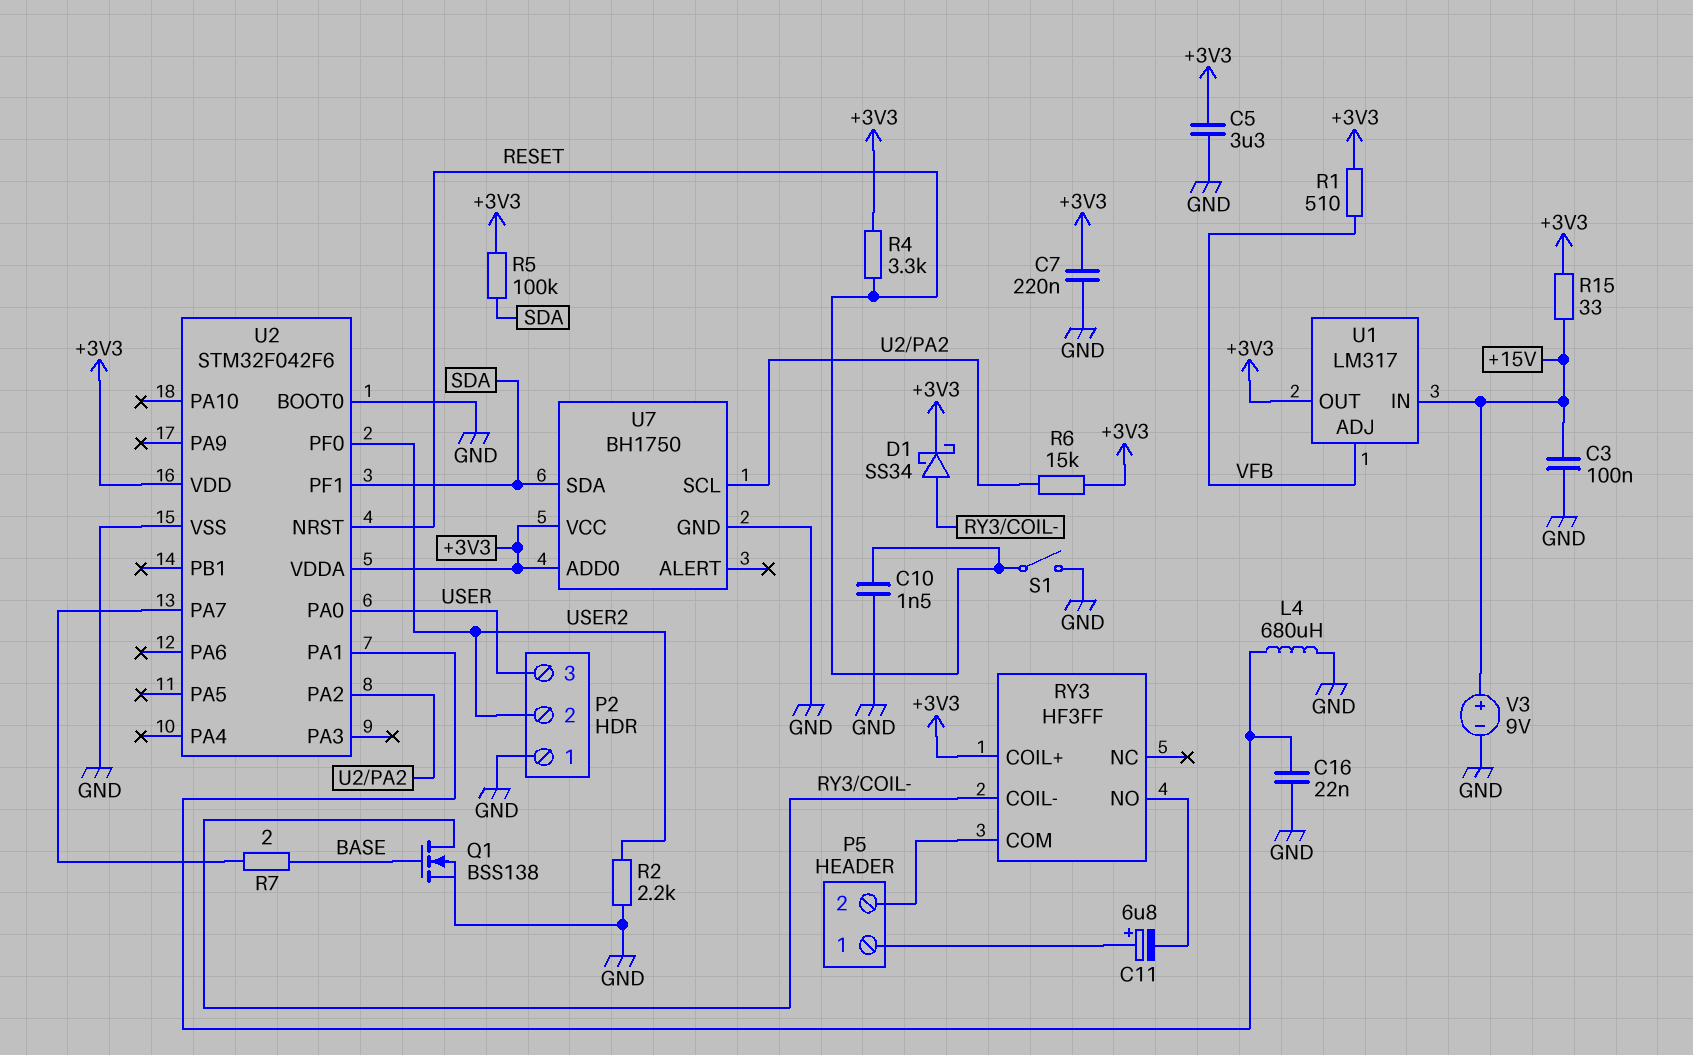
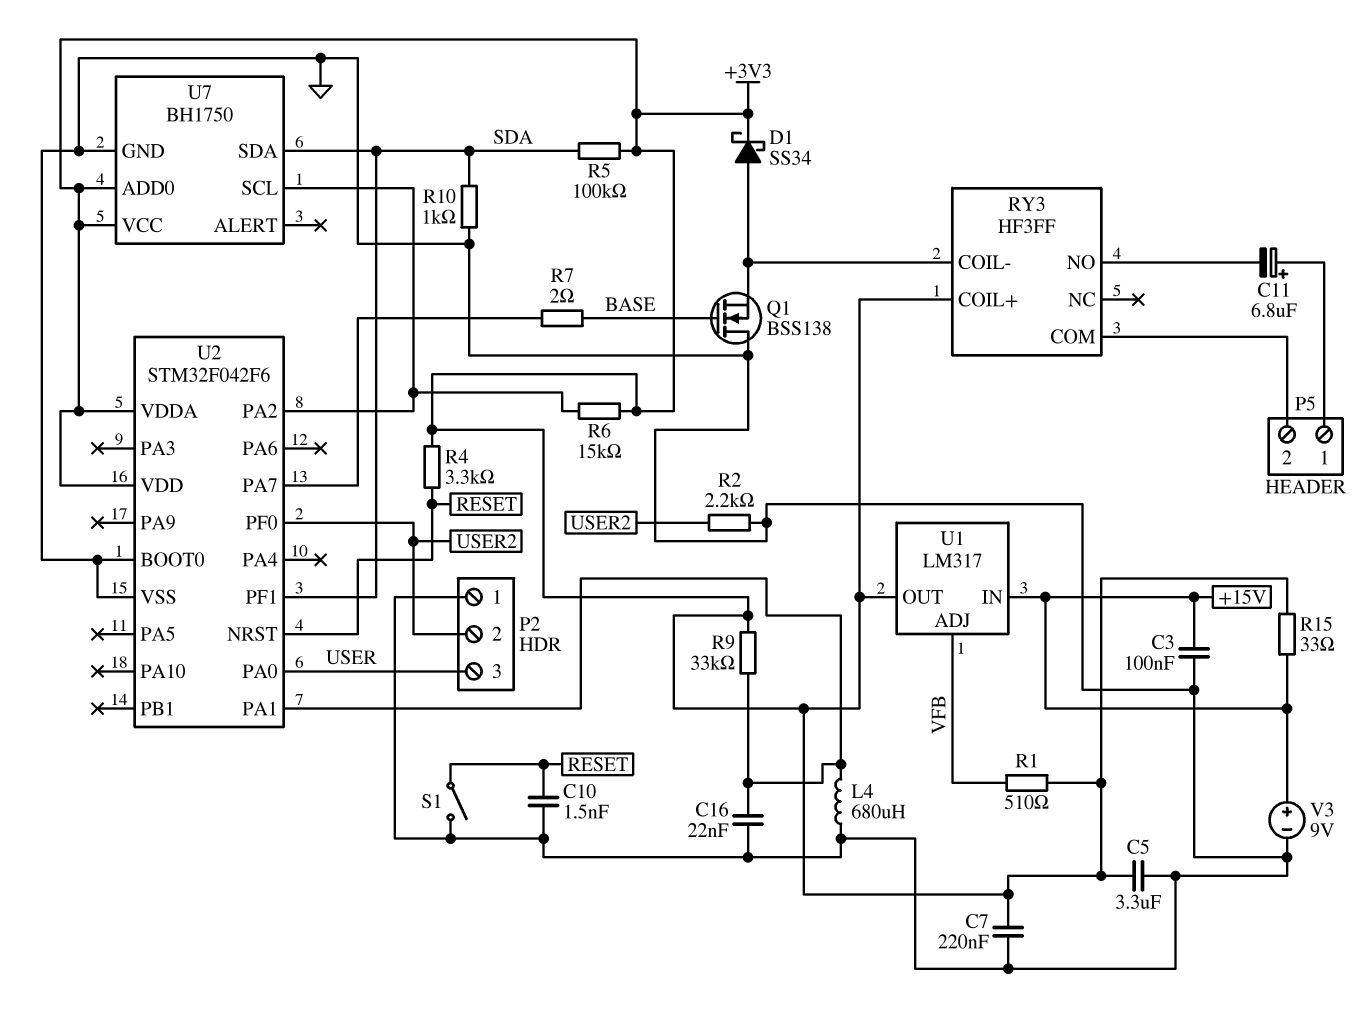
Q1: NMOS BSS138 (G BASE, D RY3/COIL-, S GND) -> NMOS BSS138 (G BASE, D GND, S RY3/COIL-)
R9: none -> 33k (+3V3, U2/PA1)
R10: none -> 1k (GND, SDA)

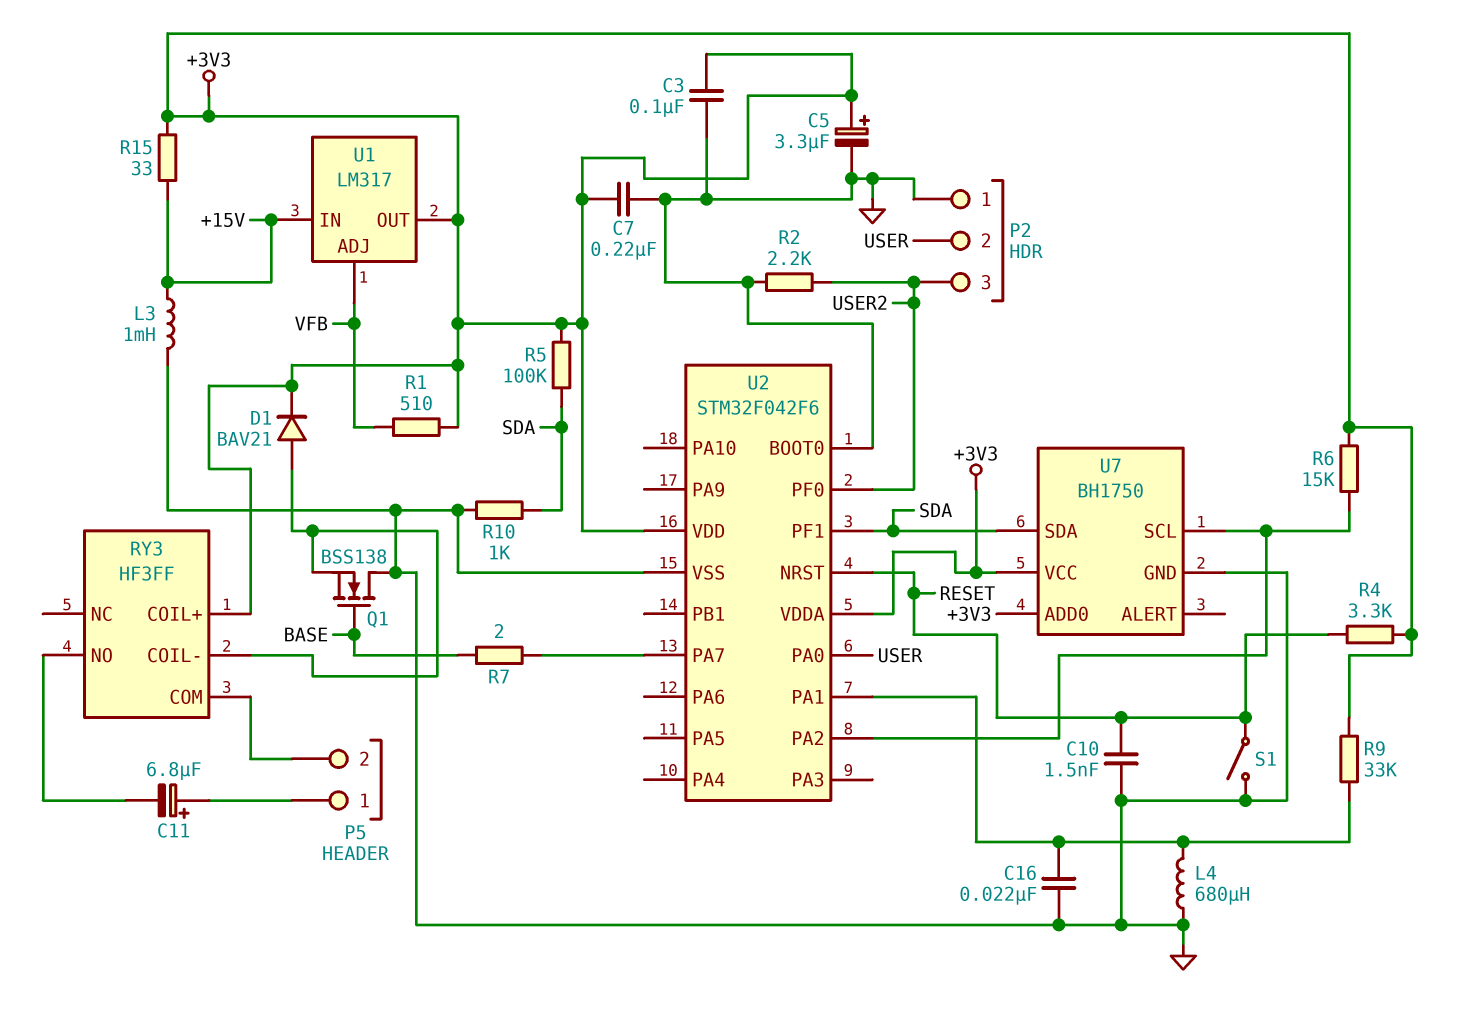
C3: 100nF (+15V, GND) -> 100nF (+3V3, GND)
C5: 3.3uF (+3V3, GND) -> 3.3uF (plus +3V3, minus GND)
D1: schottky SS34 (A RY3/COIL-, K +3V3) -> diode BAV21 (A RY3/COIL-, K +3V3)
L3: none -> 1mH (+15V, GND)
P2 pin 2: USER2 -> USER
P2 pin 3: USER -> USER2
V3: 9V (plus +15V, minus GND) -> none

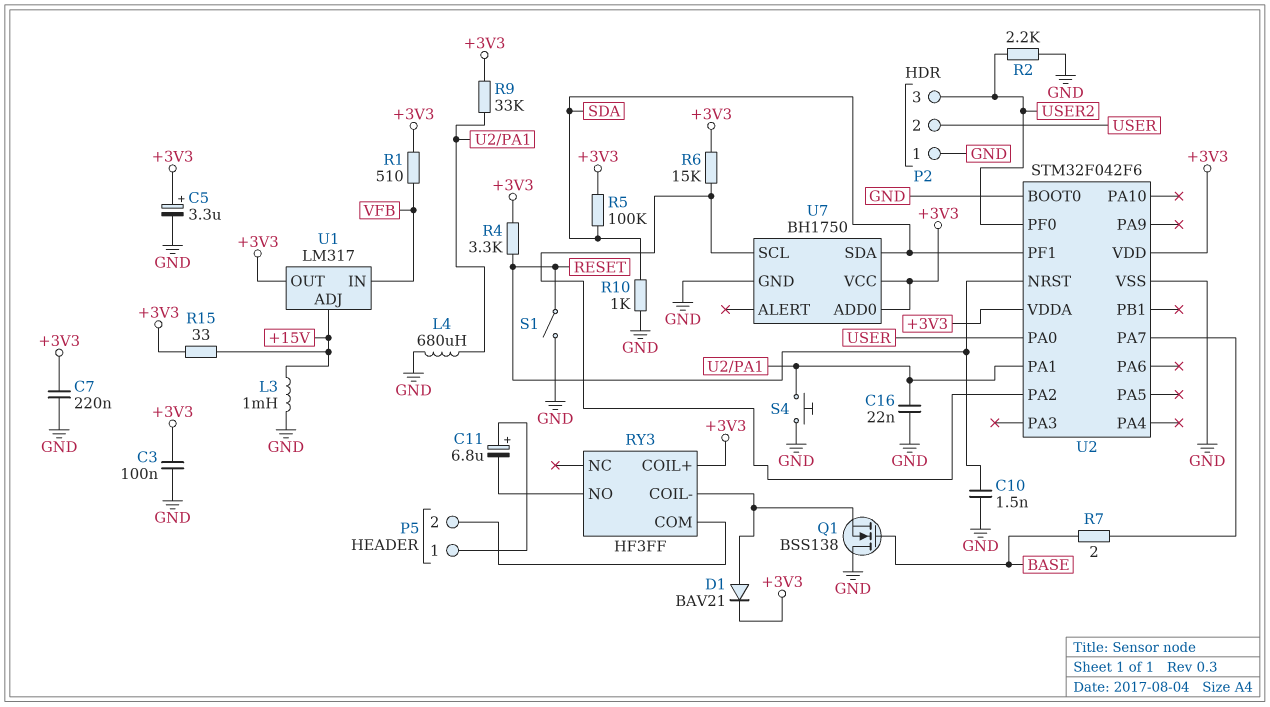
S4: none -> button (GND, U2/PA1)
U1 pin ADJ: VFB -> +15V
U1 pin IN: +15V -> VFB

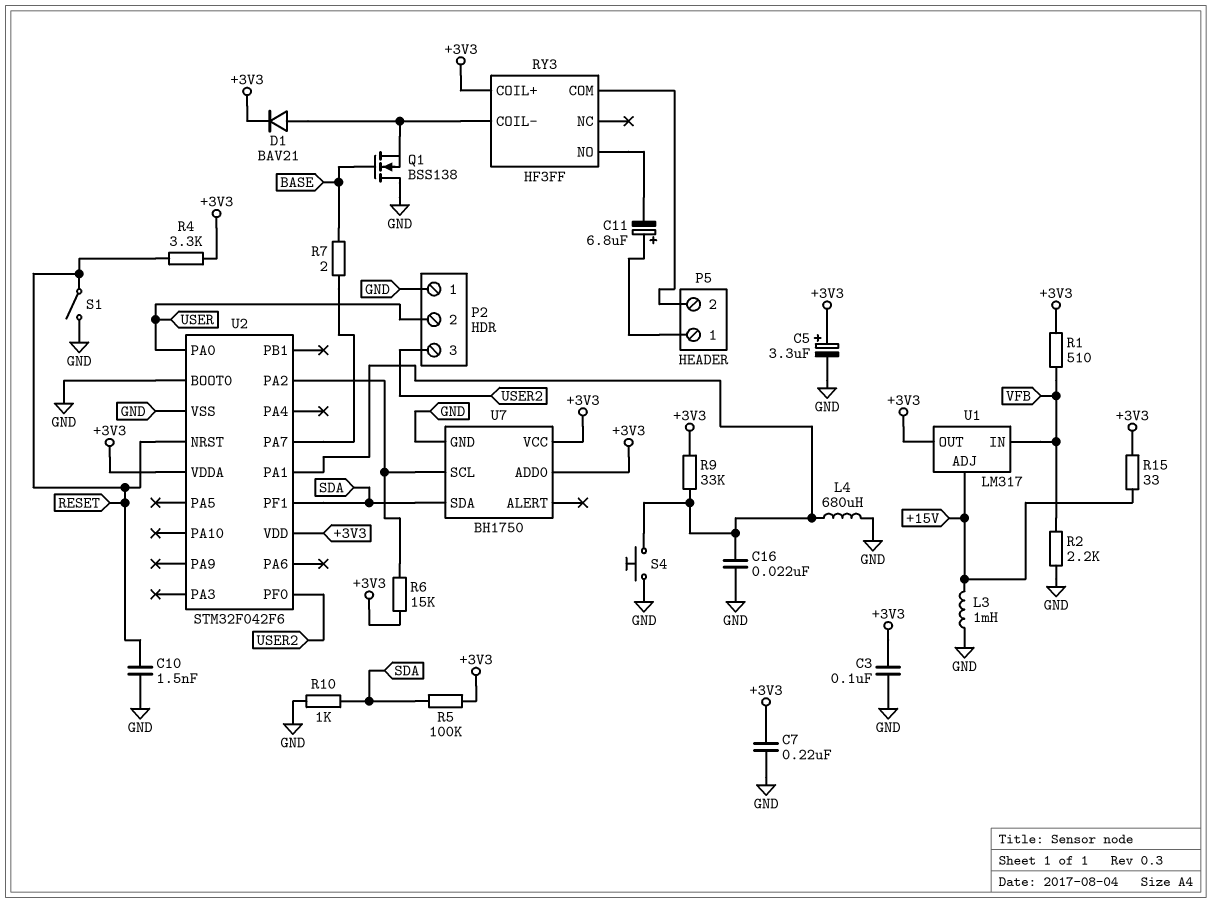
R2: 2.2k (GND, USER2) -> 2.2k (GND, VFB)

